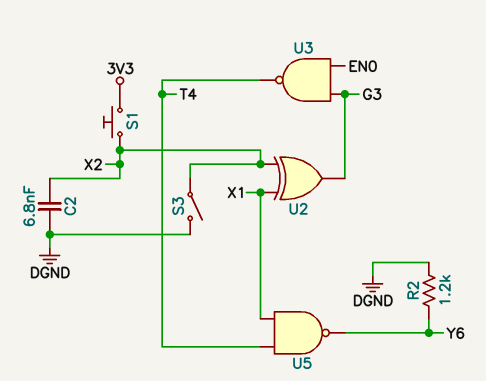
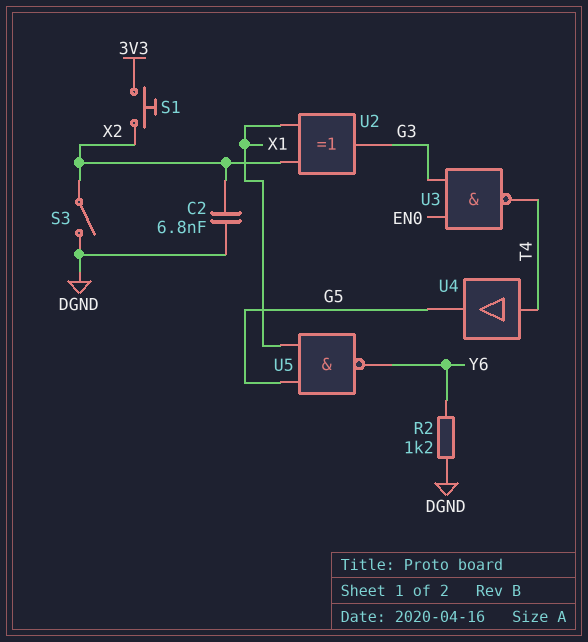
U4: none -> buffer (in T4, out G5)
U5: NAND (in T4, in X1, out Y6) -> NAND (in G5, in X1, out Y6)

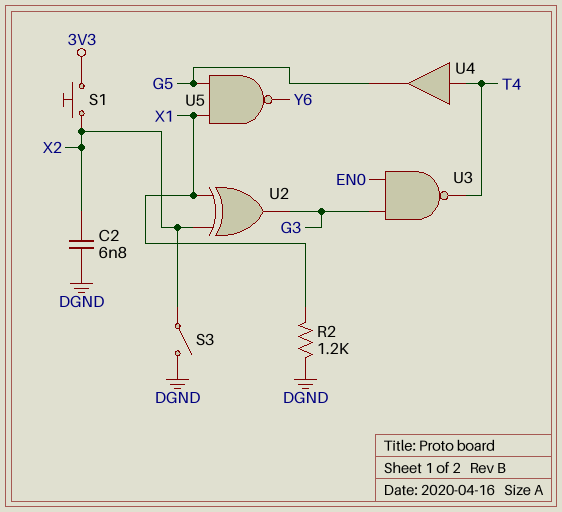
R2: 1.2k (DGND, Y6) -> 1.2k (DGND, X1)

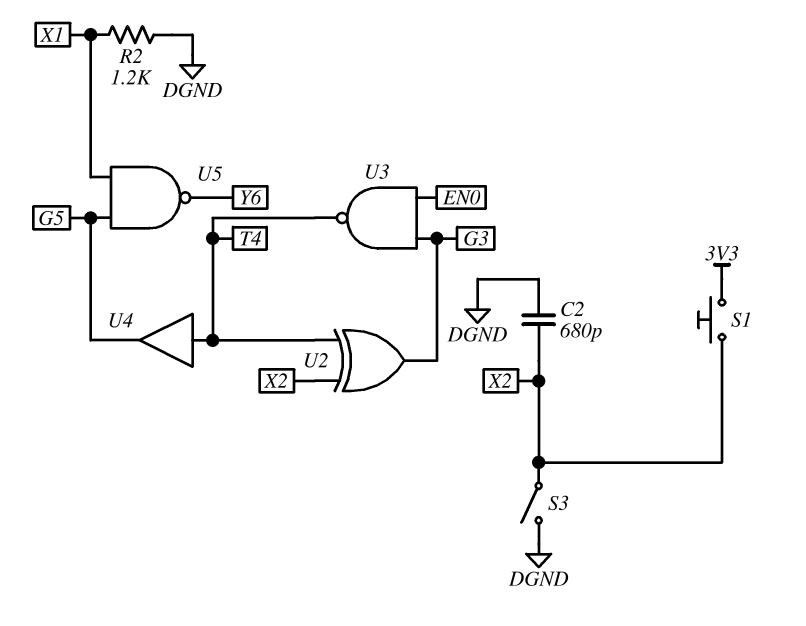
C2: 6.8nF (DGND, X2) -> 680pF (DGND, X2)
U2: XOR (in X1, in X2, out G3) -> XOR (in T4, in X2, out G3)

